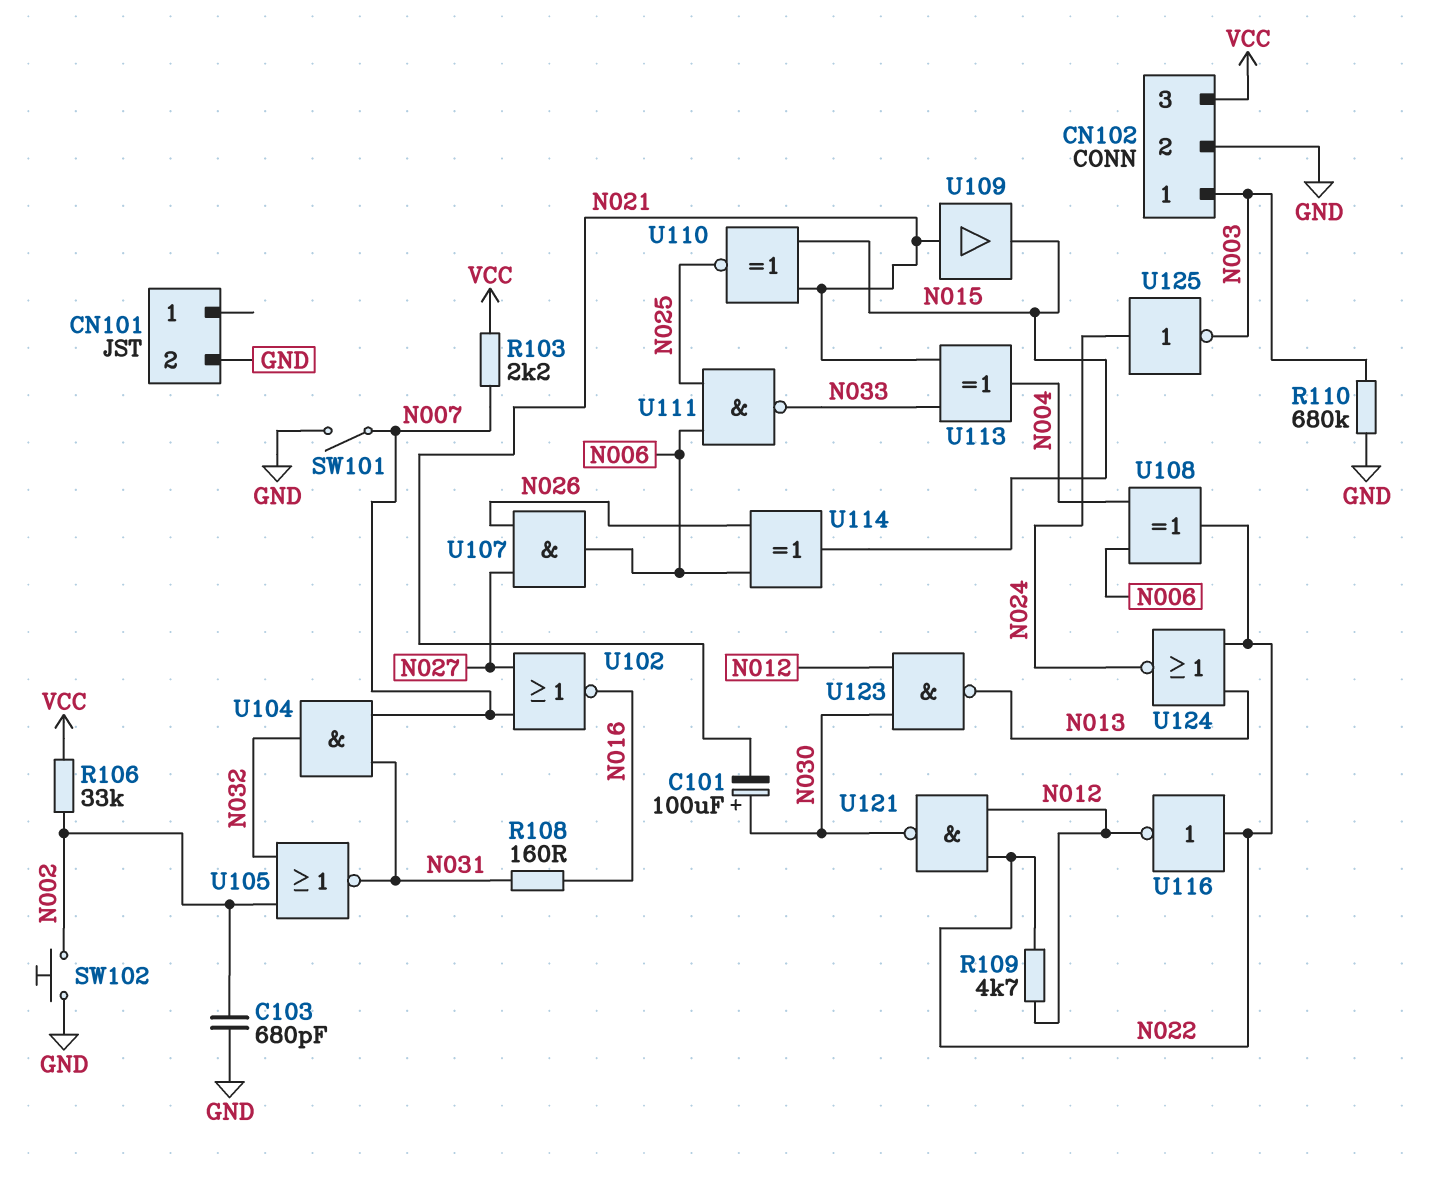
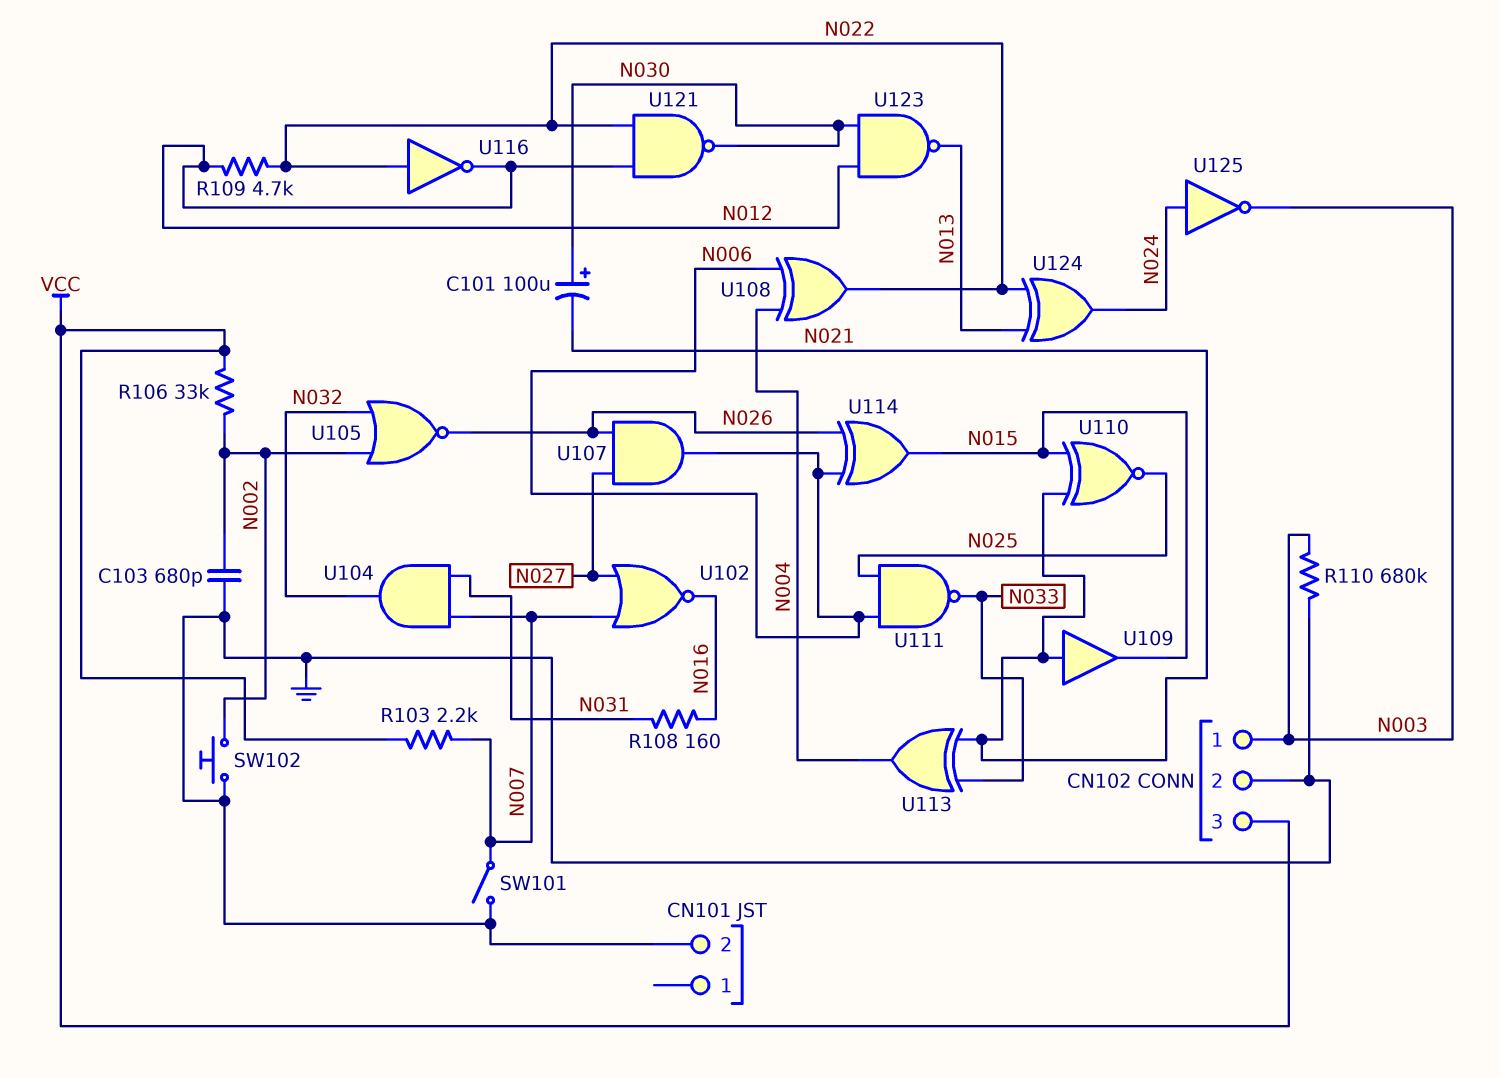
U105: NOR (in N002, in N032, out N031) -> NOR (in N002, in N032, out N026)
U124: NOR (in N013, in N022, out N024) -> XOR (in N013, in N022, out N024)

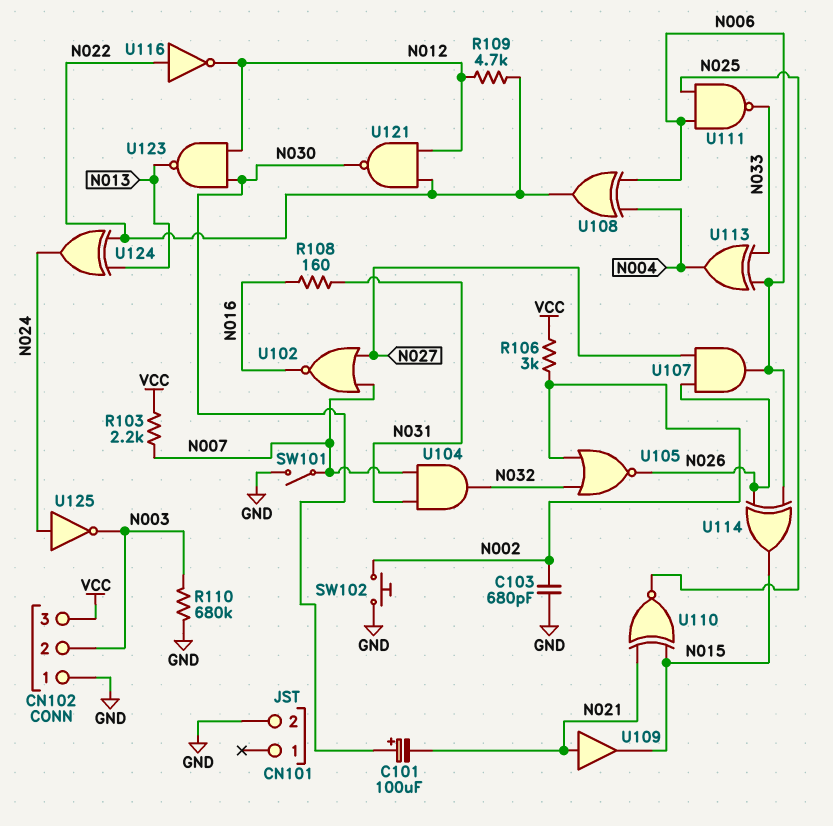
CN102 pin 1: N003 -> GND
CN102 pin 2: GND -> N003
R106: 33k (N002, VCC) -> 3k (N002, VCC)
U113: XOR (in N021, in N033, out N004) -> XOR (in N006, in N033, out N004)

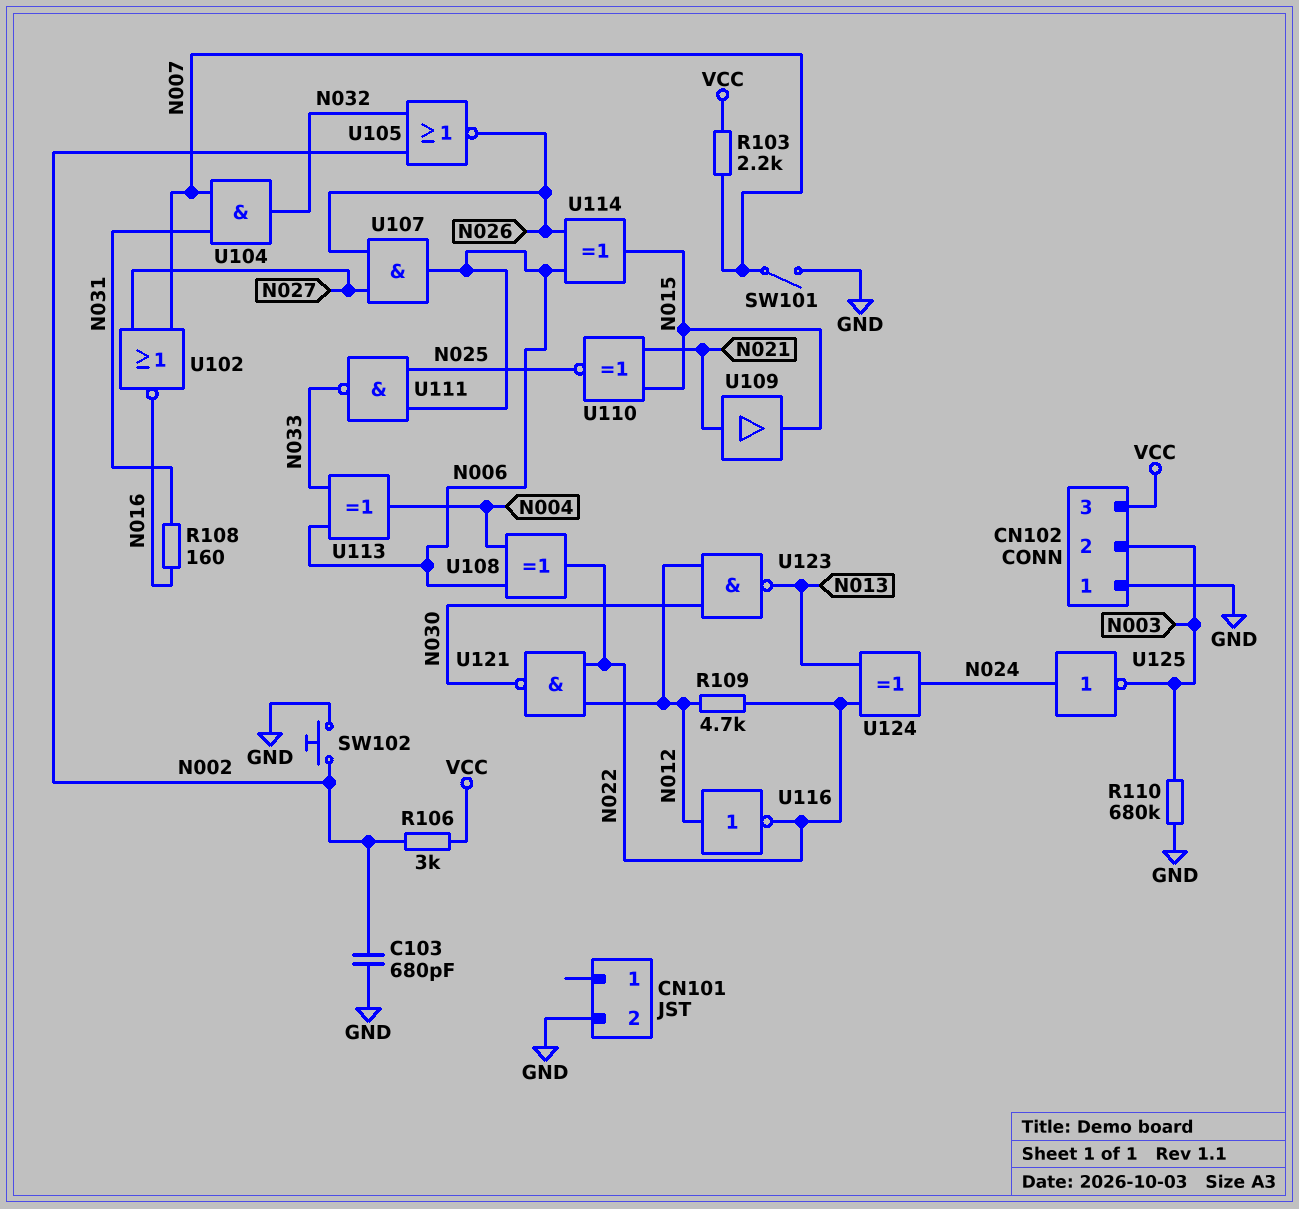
C101: 100uF (plus N030, minus N021) -> none
U116: NOT (in N022, out N012) -> NOT (in N012, out N022)

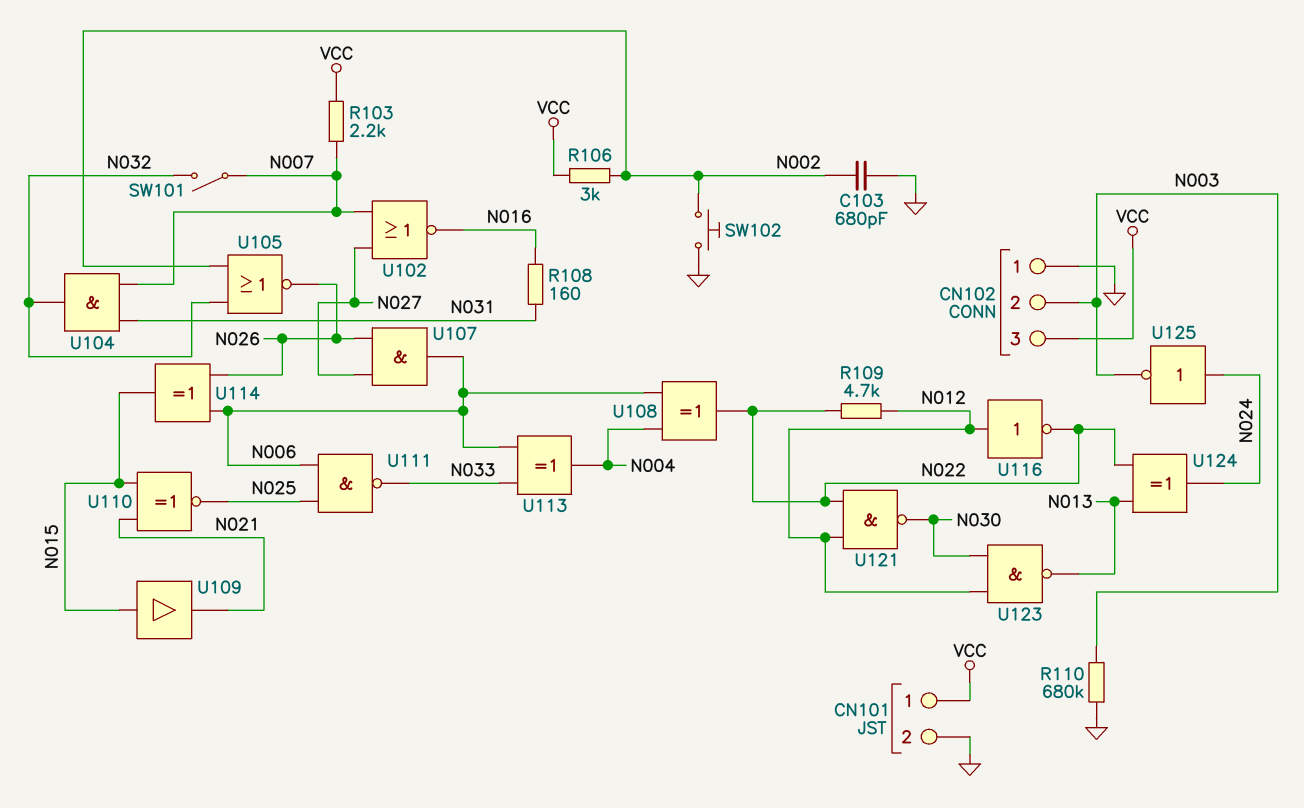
CN101 pin 1: none -> VCC
SW101: switch (GND, N007) -> switch (N007, N032)
U109: buffer (in N021, out N015) -> buffer (in N015, out N021)

